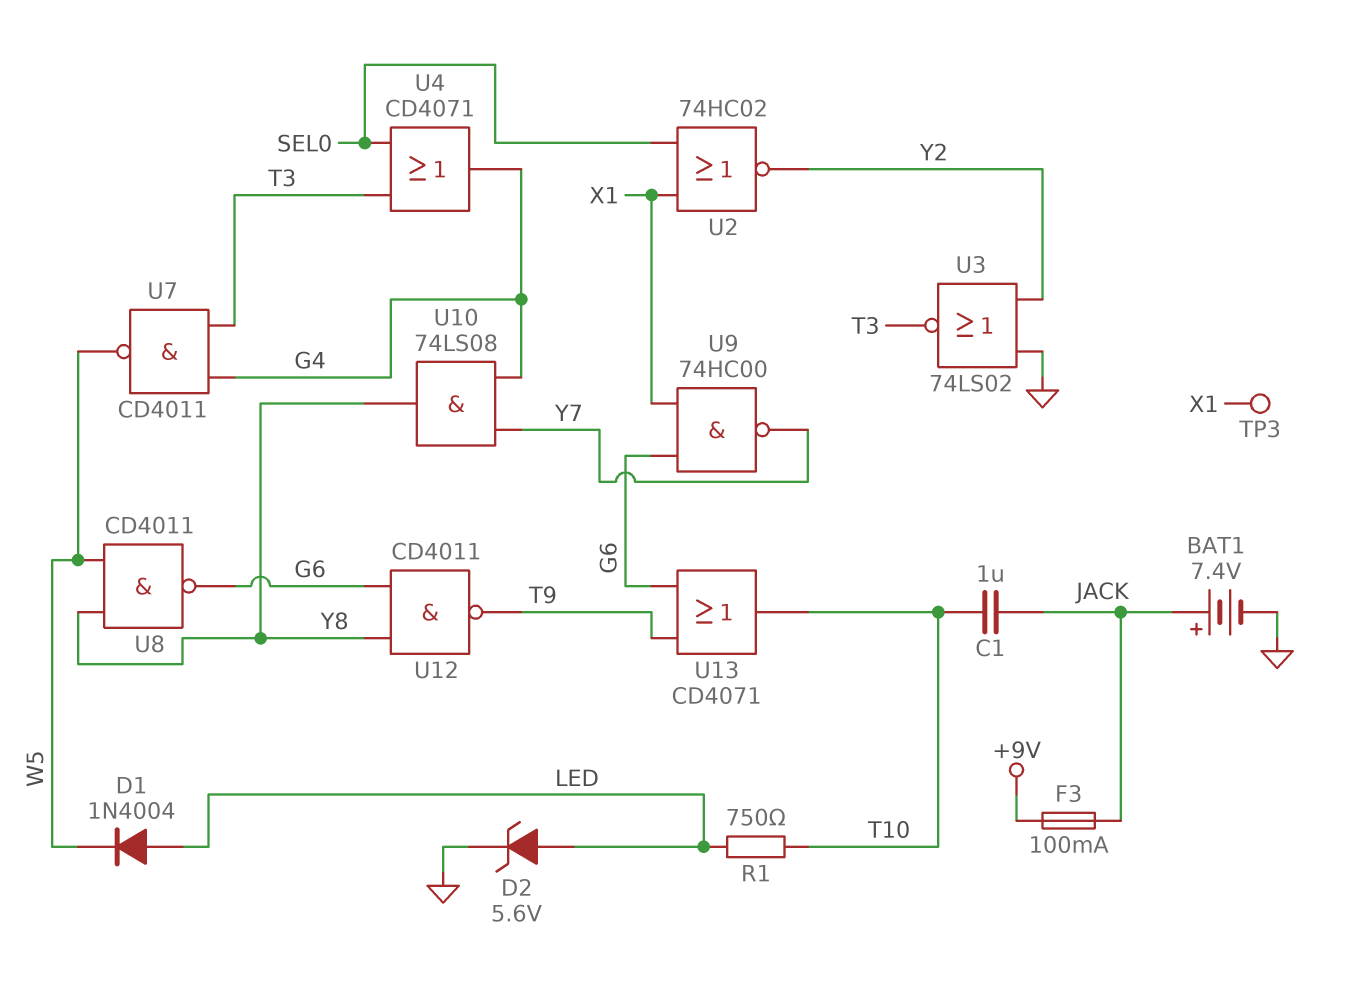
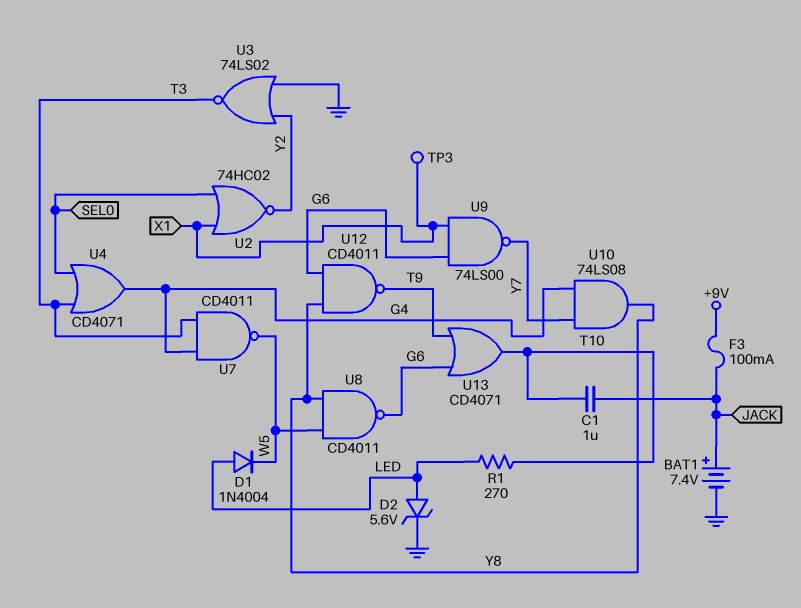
R1: 750 (LED, T10) -> 270 (LED, T10)
U9: NAND 74HC00 (in G6, in X1, out Y7) -> NAND 74LS00 (in G6, in X1, out Y7)

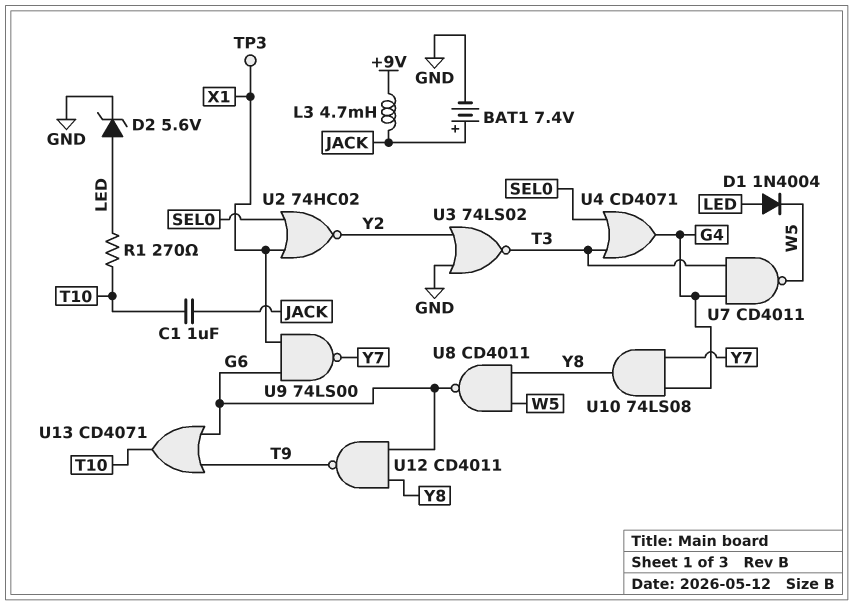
F3: 100mA (+9V, JACK) -> none
L3: none -> 4.7mH (+9V, JACK)

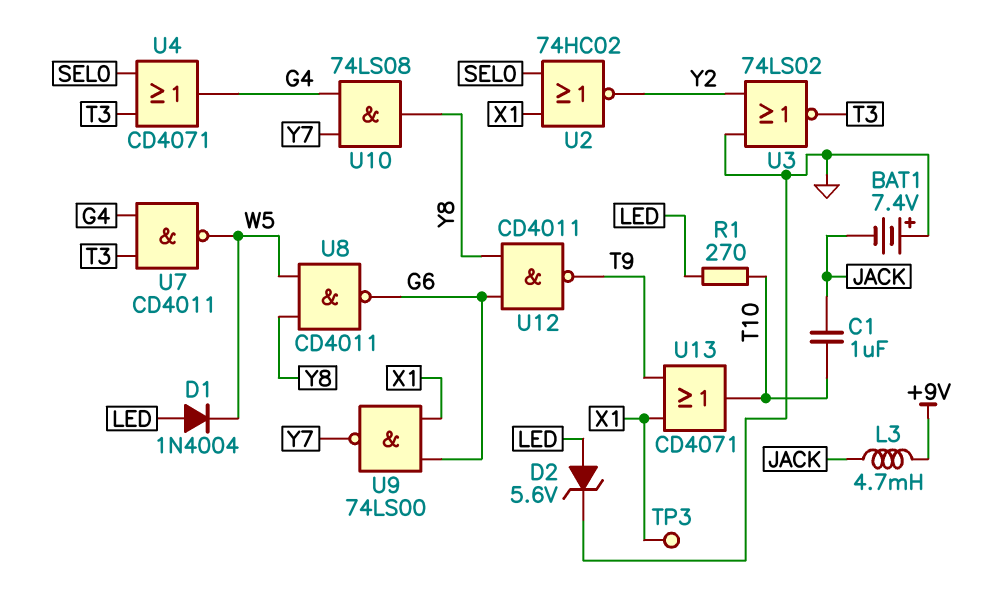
BAT1: 7.4V (plus JACK, minus GND) -> 7.4V (plus GND, minus JACK)
U13: OR CD4071 (in G6, in T9, out T10) -> OR CD4071 (in T9, in X1, out T10)

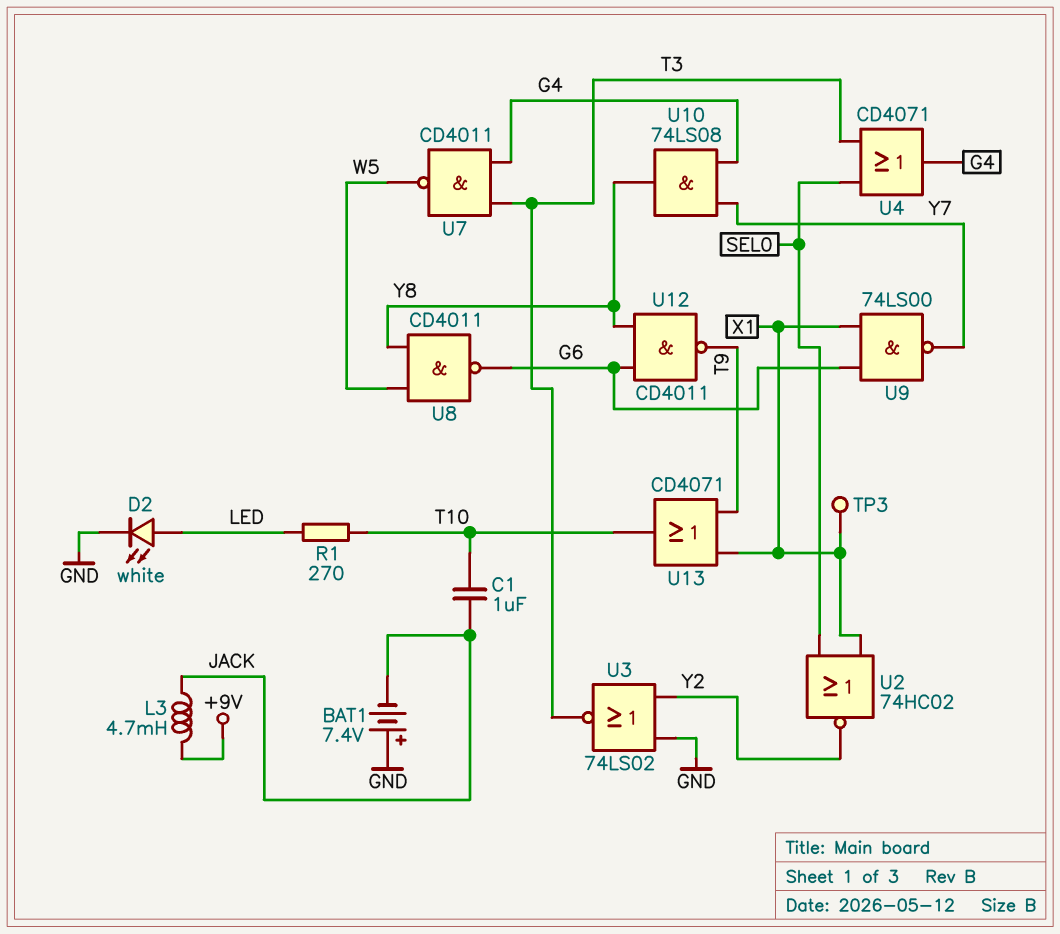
D1: diode 1N4004 (A LED, K W5) -> none
D2: zener 5.6V (A LED, K GND) -> LED white (A LED, K GND)

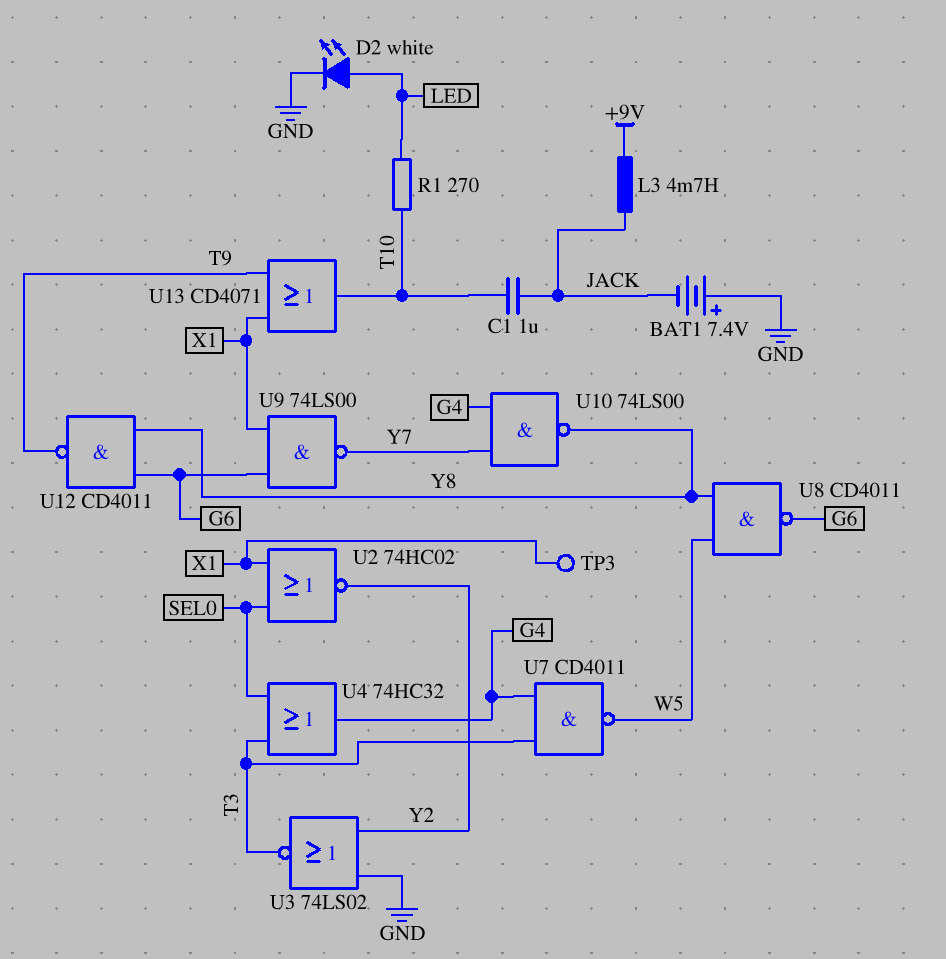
U4: OR CD4071 (in SEL0, in T3, out G4) -> OR 74HC32 (in SEL0, in T3, out G4)
U10: AND 74LS08 (in G4, in Y7, out Y8) -> NAND 74LS00 (in G4, in Y7, out Y8)

